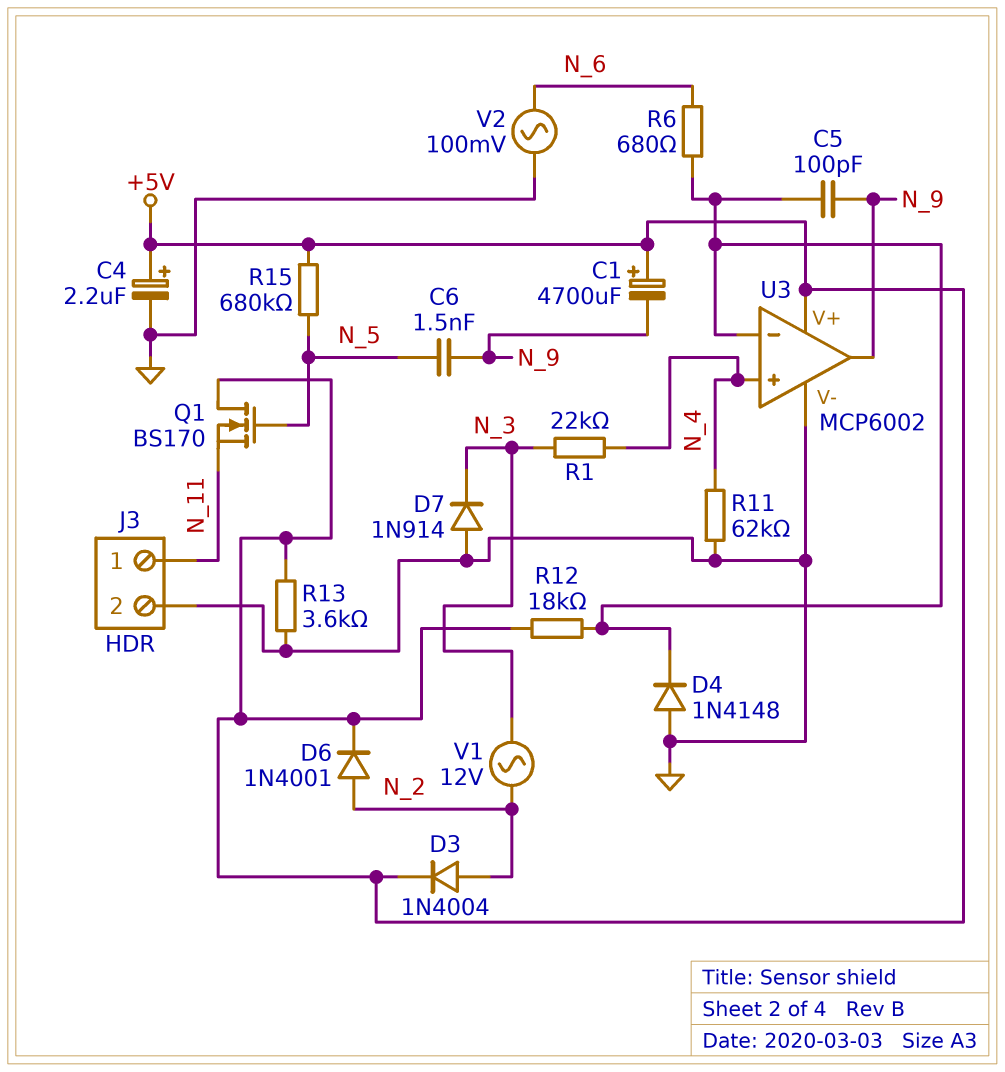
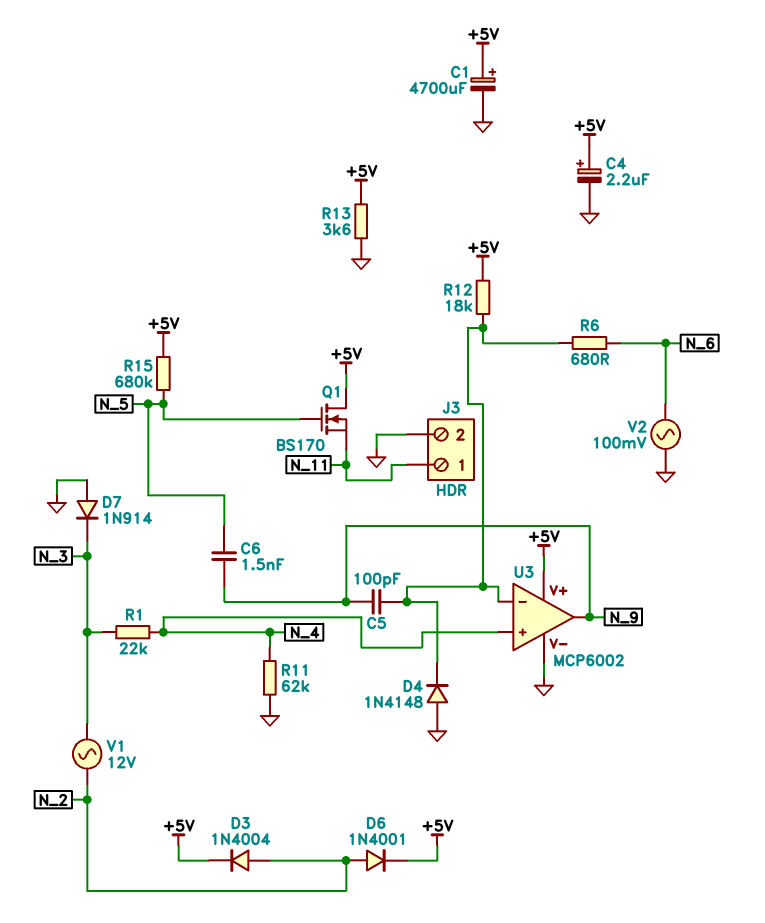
C1: 4700uF (plus +5V, minus N_9) -> 4700uF (plus +5V, minus GND)

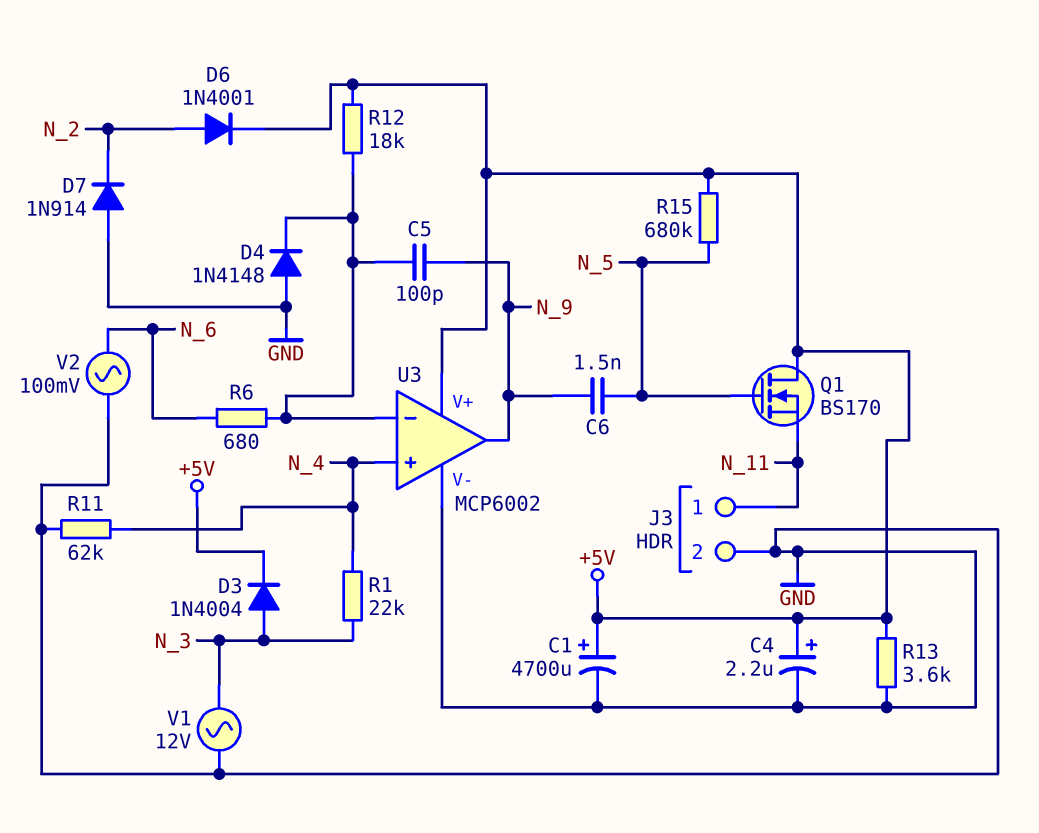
D3: diode 1N4004 (A N_2, K +5V) -> diode 1N4004 (A N_3, K +5V)
D7: diode 1N914 (A GND, K N_3) -> diode 1N914 (A GND, K N_2)
V1: AC 12V (N_2, N_3) -> AC 12V (GND, N_3)

